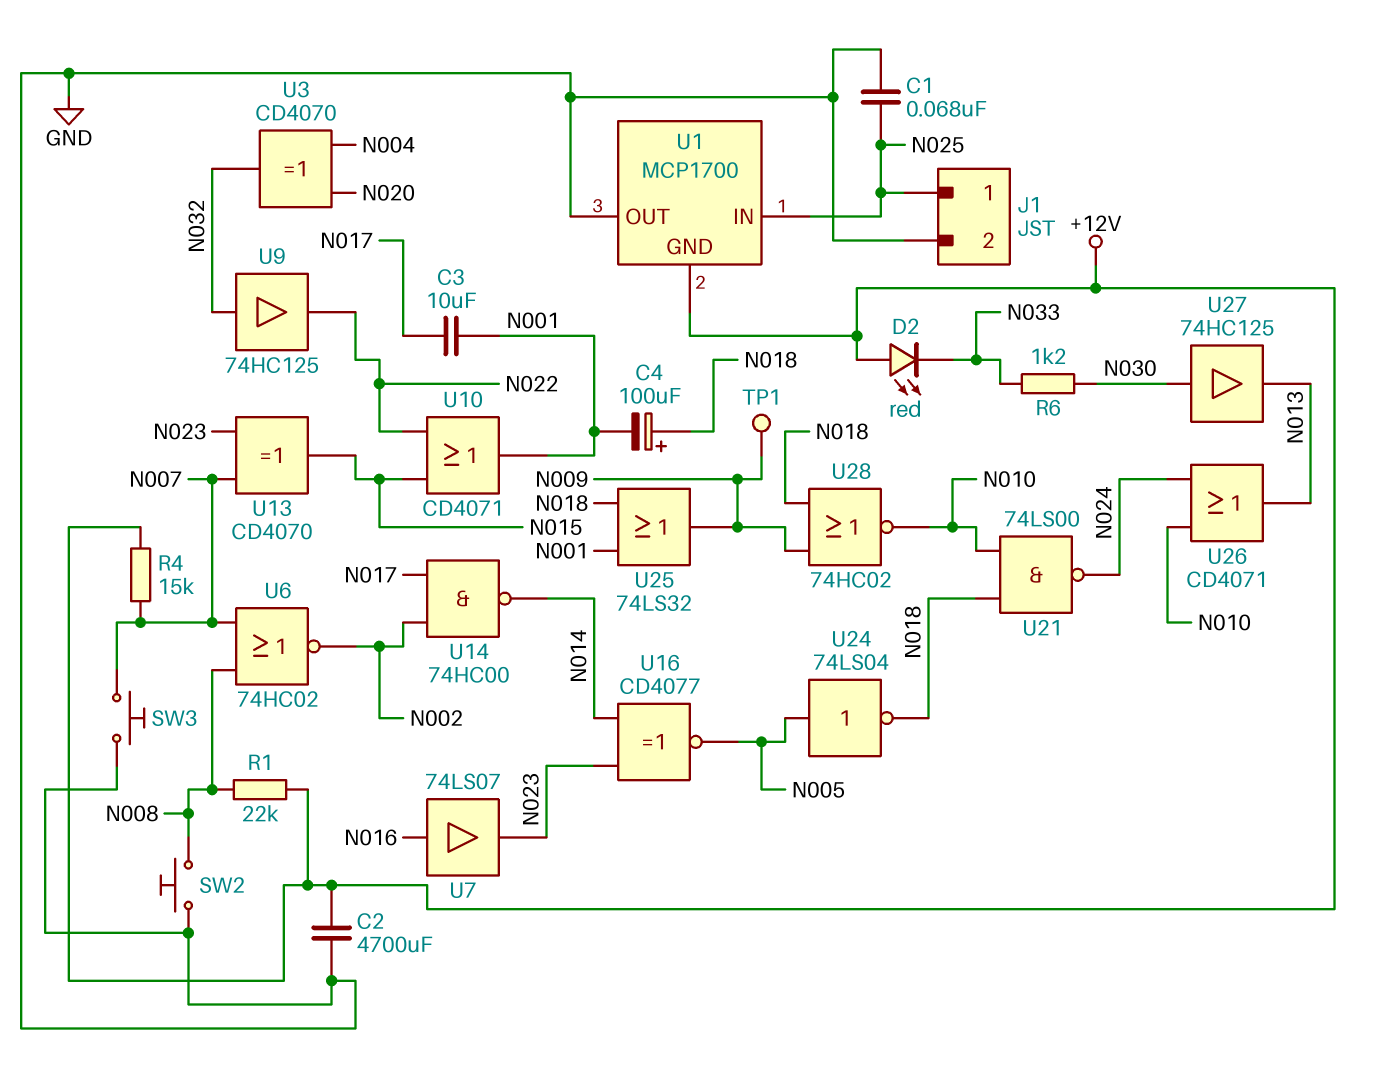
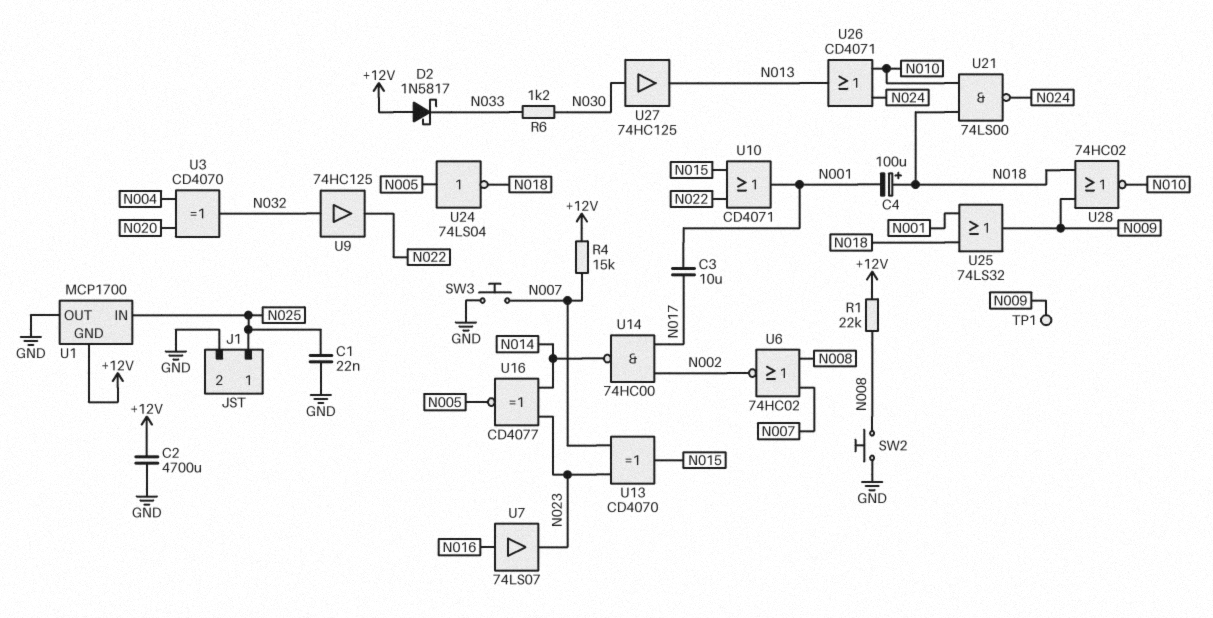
C1: 68nF (GND, N025) -> 22nF (GND, N025)
D2: LED red (A +12V, K N033) -> schottky 1N5817 (A +12V, K N033)

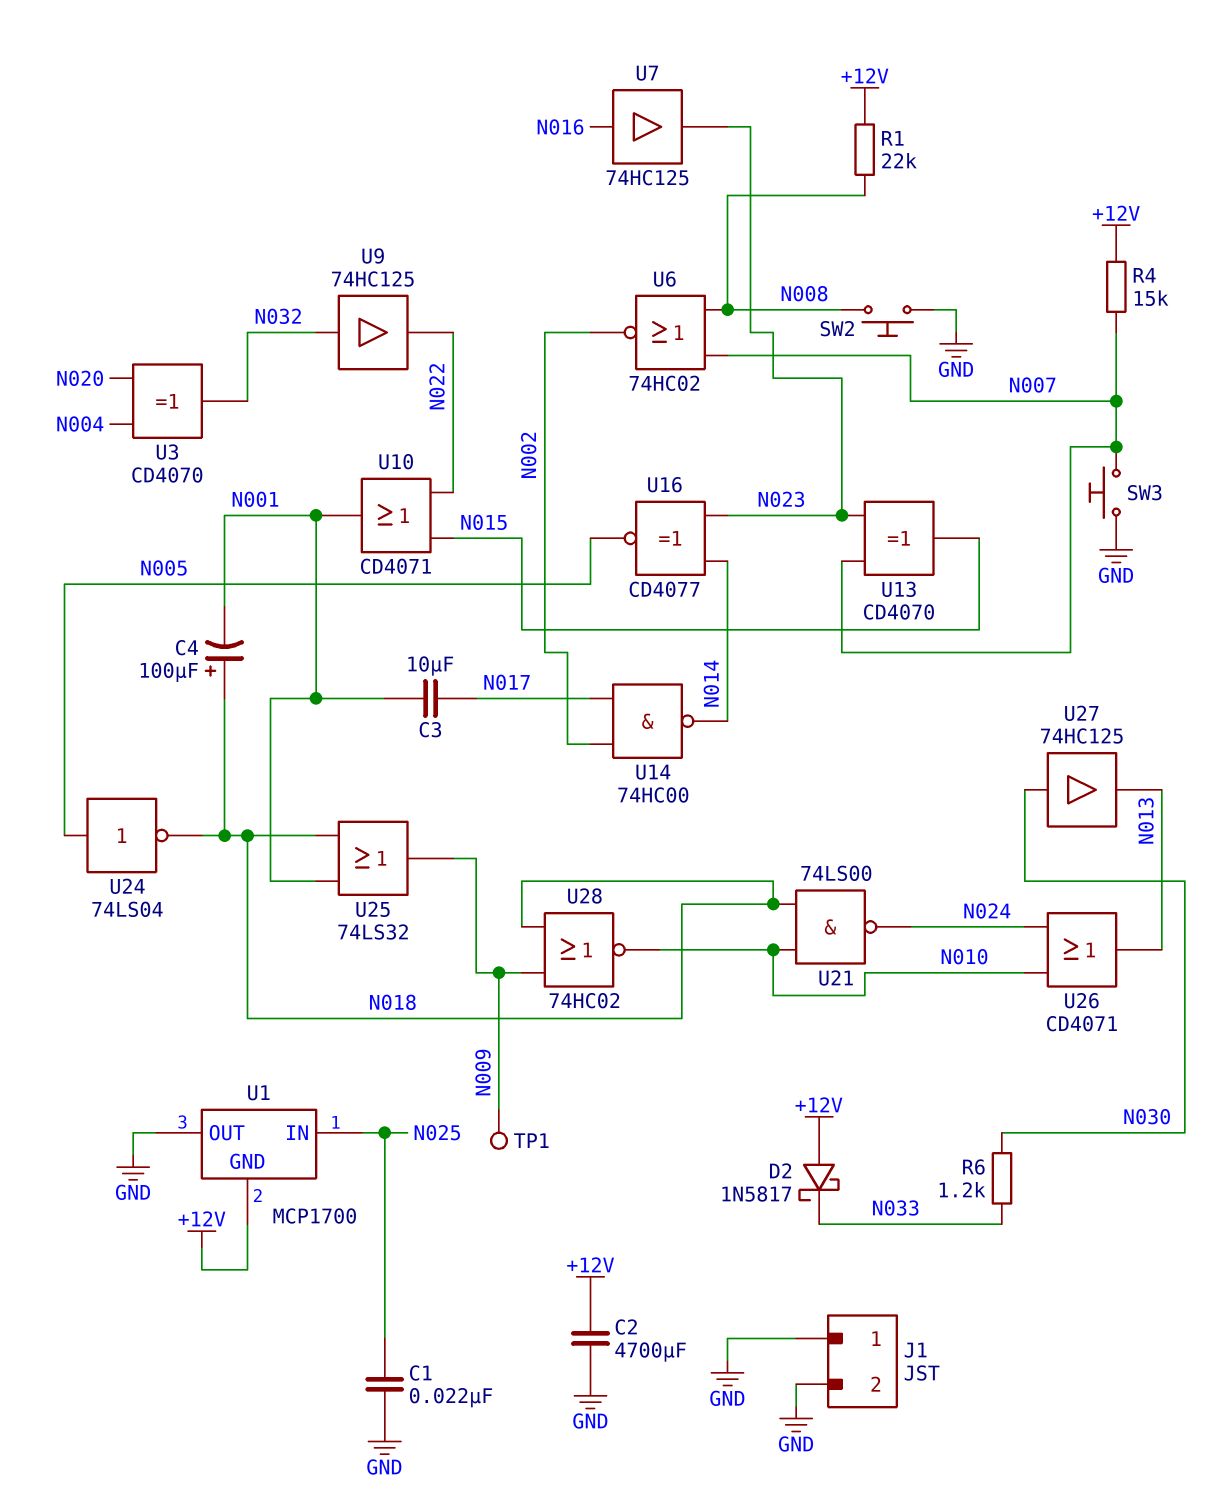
J1 pin 1: N025 -> GND
U7: buffer 74LS07 (in N016, out N023) -> buffer 74HC125 (in N016, out N023)

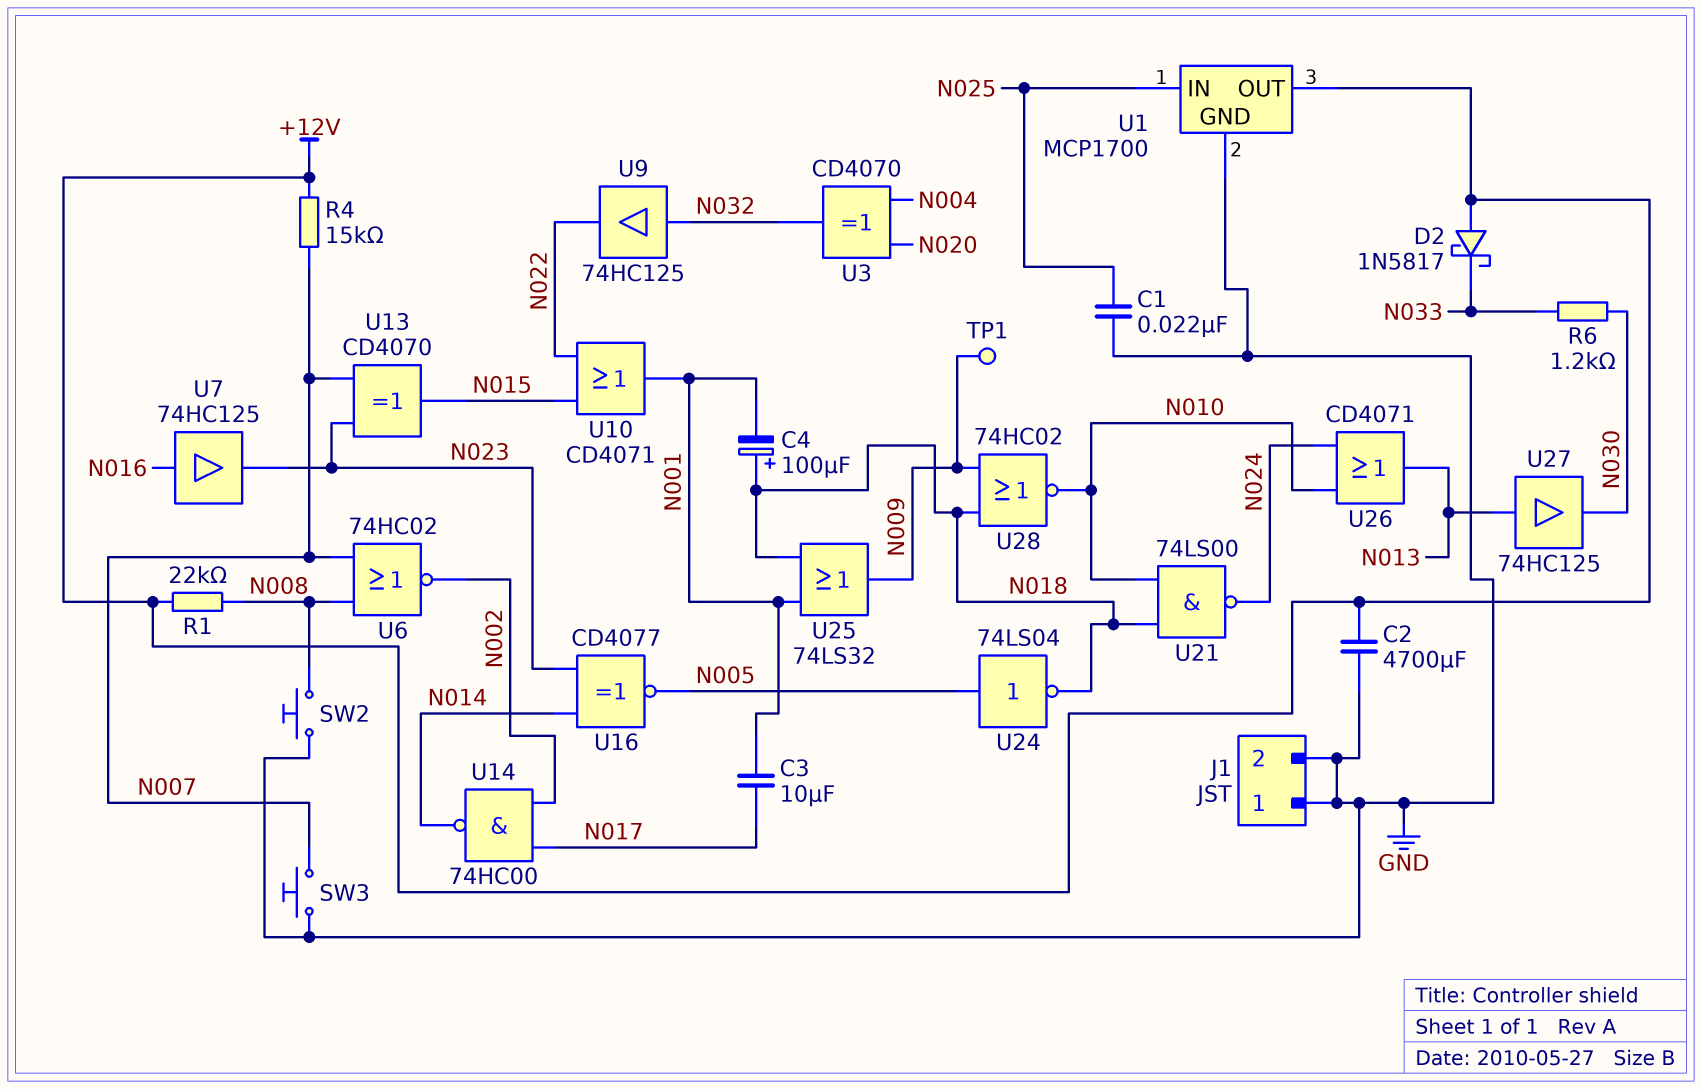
U1 pin GND: +12V -> GND
U1 pin OUT: GND -> +12V
U27: buffer 74HC125 (in N030, out N013) -> buffer 74HC125 (in N013, out N030)

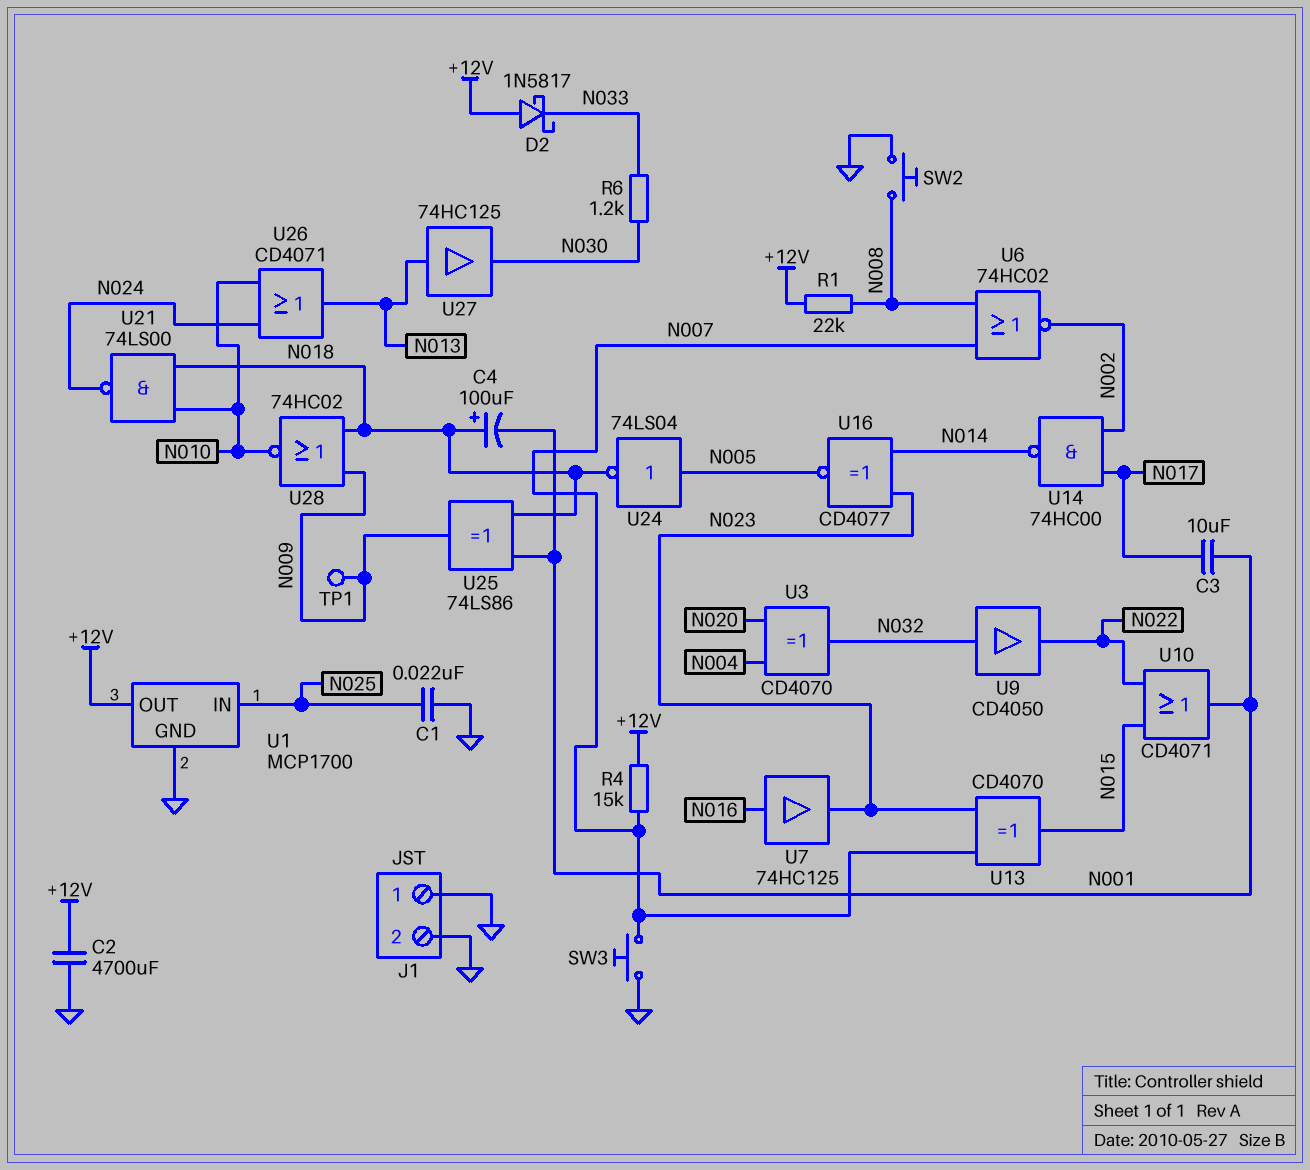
U9: buffer 74HC125 (in N032, out N022) -> buffer CD4050 (in N032, out N022)
U25: OR 74LS32 (in N001, in N018, out N009) -> XOR 74LS86 (in N001, in N018, out N009)

